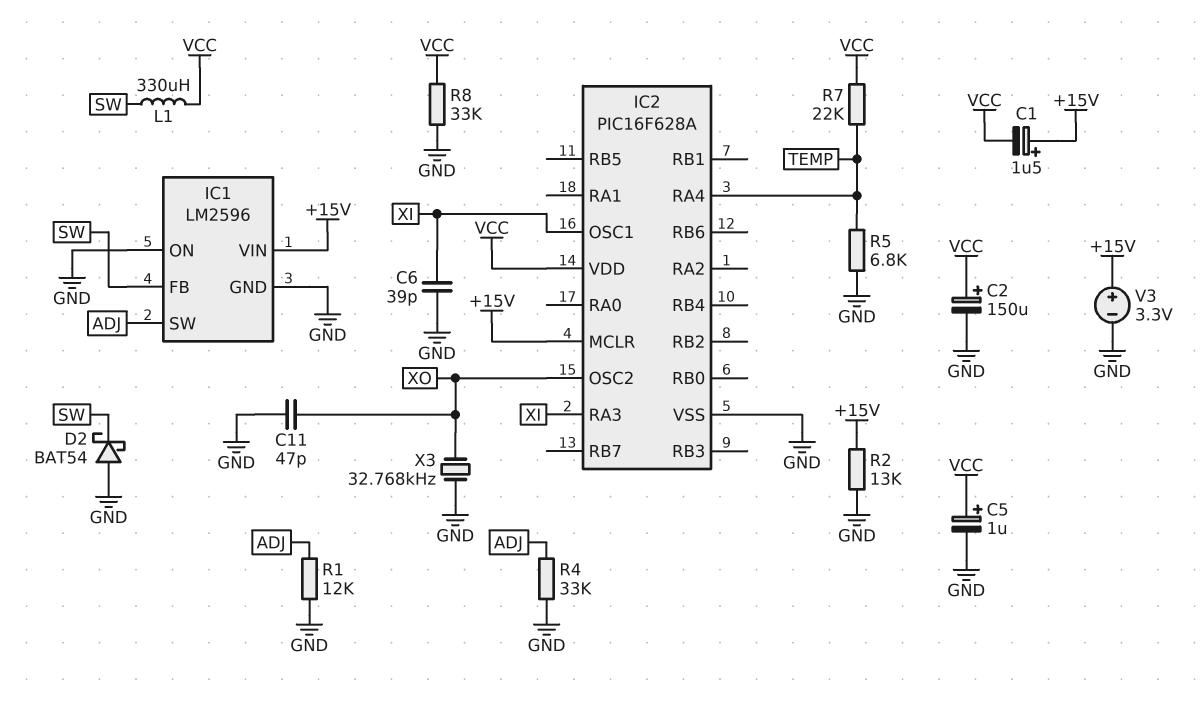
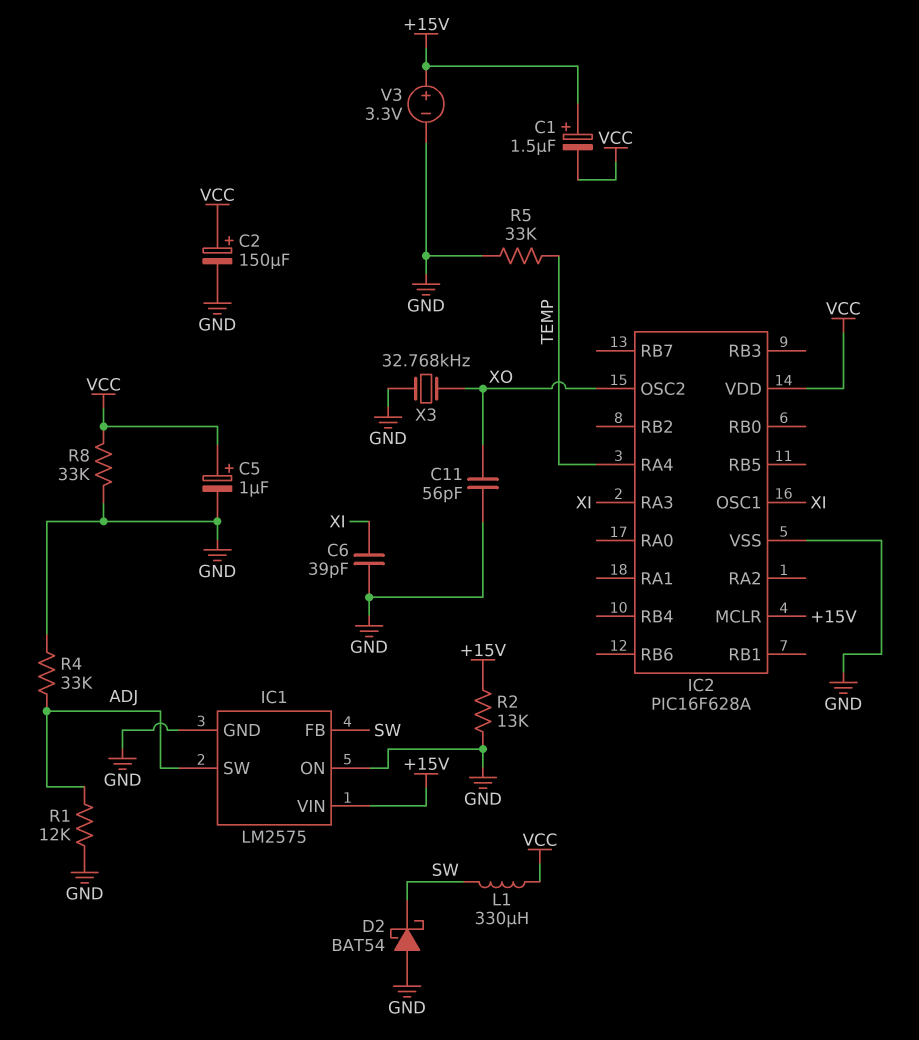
C11: 47pF (GND, XO) -> 56pF (GND, XO)
IC1: LM2596 -> LM2575
R5: 6.8k (GND, TEMP) -> 33k (GND, TEMP)
R7: 22k (TEMP, VCC) -> none

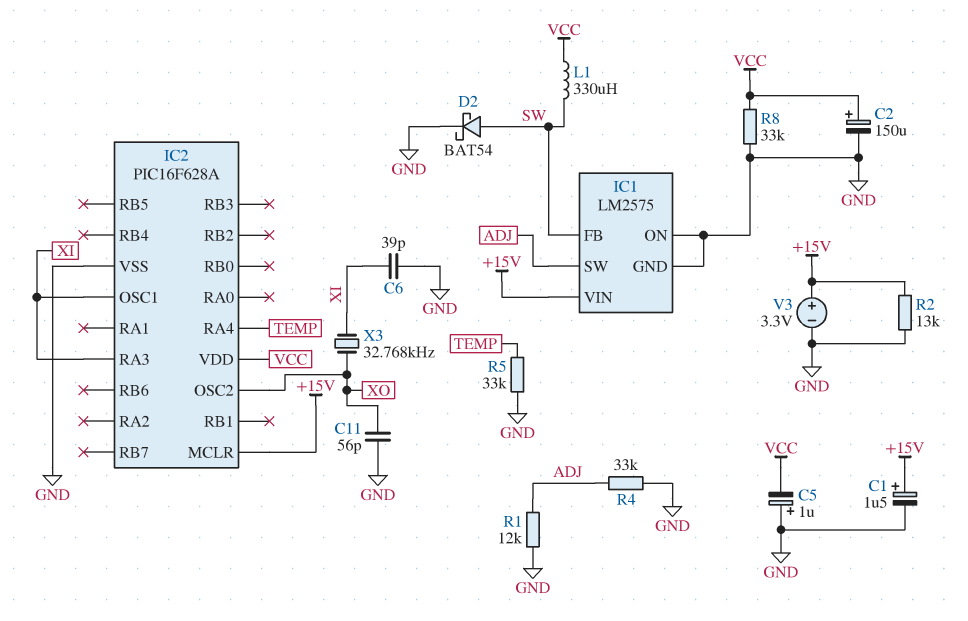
C1: 1.5uF (plus +15V, minus VCC) -> 1.5uF (plus +15V, minus GND)
C5: 1uF (plus VCC, minus GND) -> 1uF (plus GND, minus VCC)
D2: schottky BAT54 (A GND, K SW) -> schottky BAT54 (A SW, K GND)
X3: 32.768kHz (GND, XO) -> 32.768kHz (XI, XO)

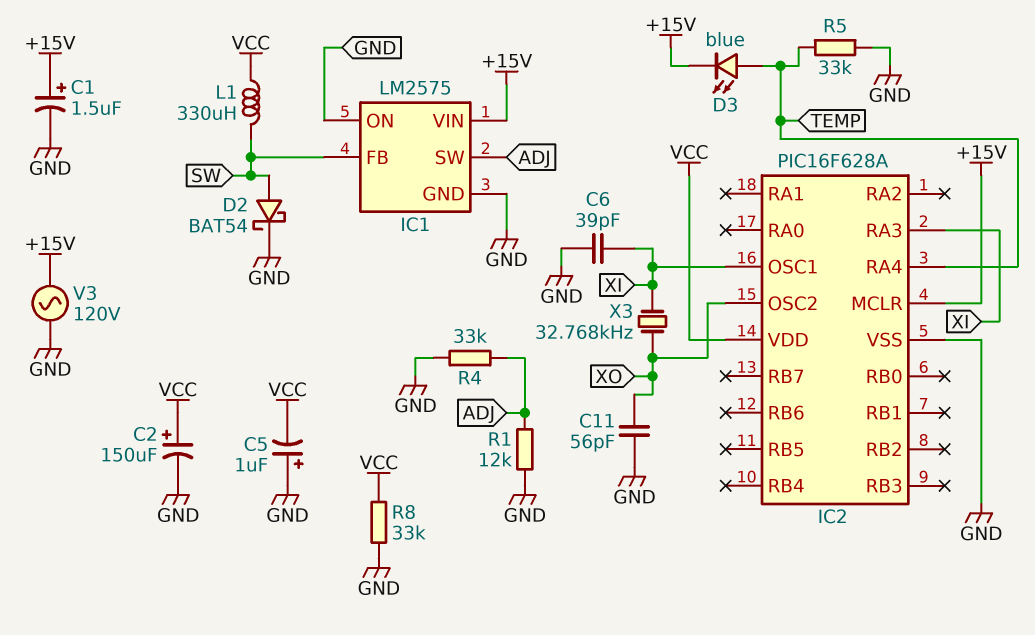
D3: none -> LED blue (A TEMP, K +15V)
R2: 13k (+15V, GND) -> none
V3: 3.3V (plus +15V, minus GND) -> AC 120V (+15V, GND)

